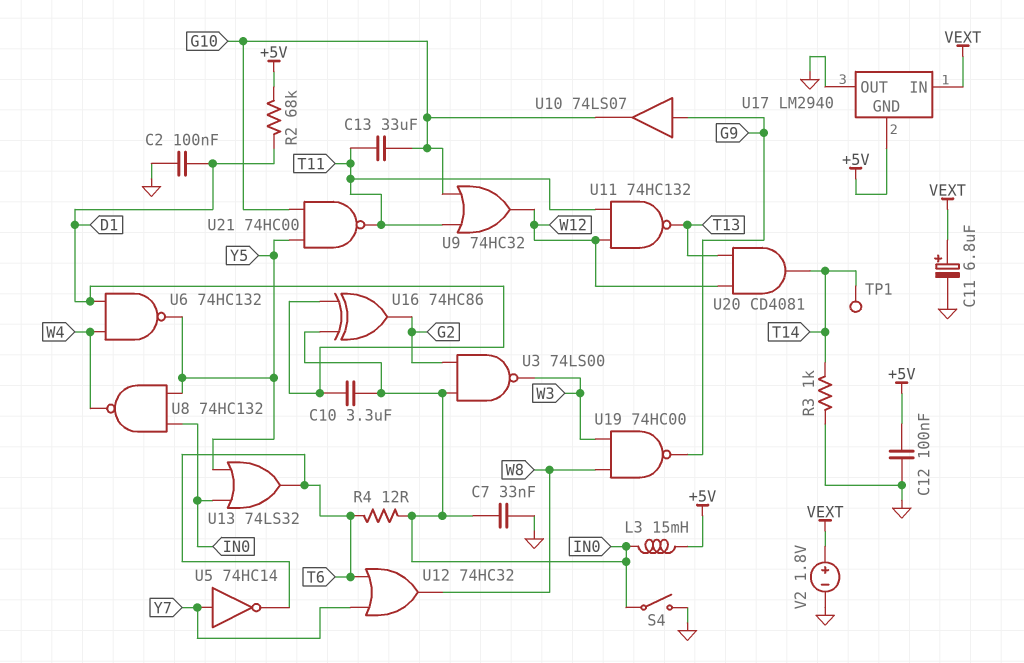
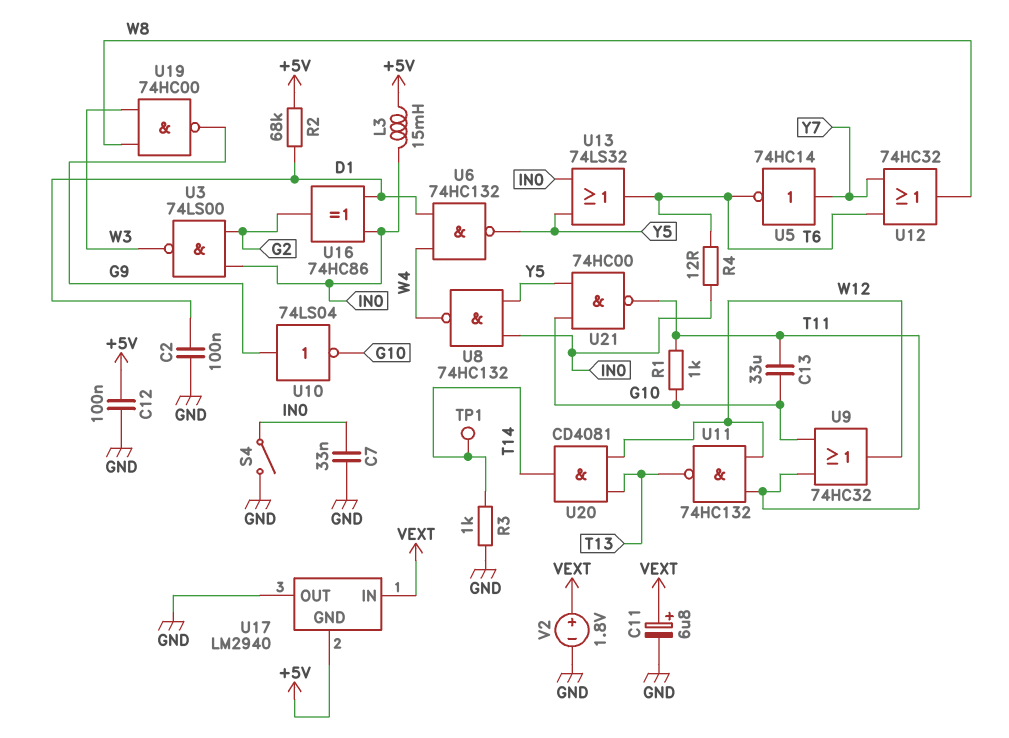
C10: 3.3uF (D1, IN0) -> none
R1: none -> 1k (G10, T11)
U10: buffer 74LS07 (in G9, out G10) -> NOT 74LS04 (in G9, out G10)

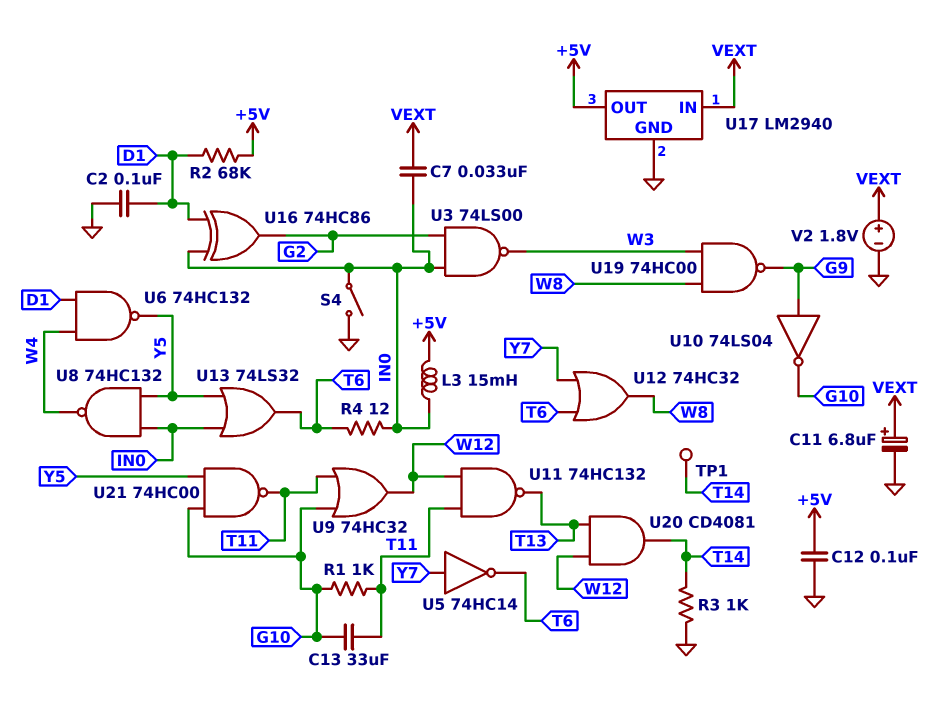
C7: 33nF (GND, IN0) -> 33nF (IN0, VEXT)
U17 pin GND: +5V -> GND
U17 pin OUT: GND -> +5V

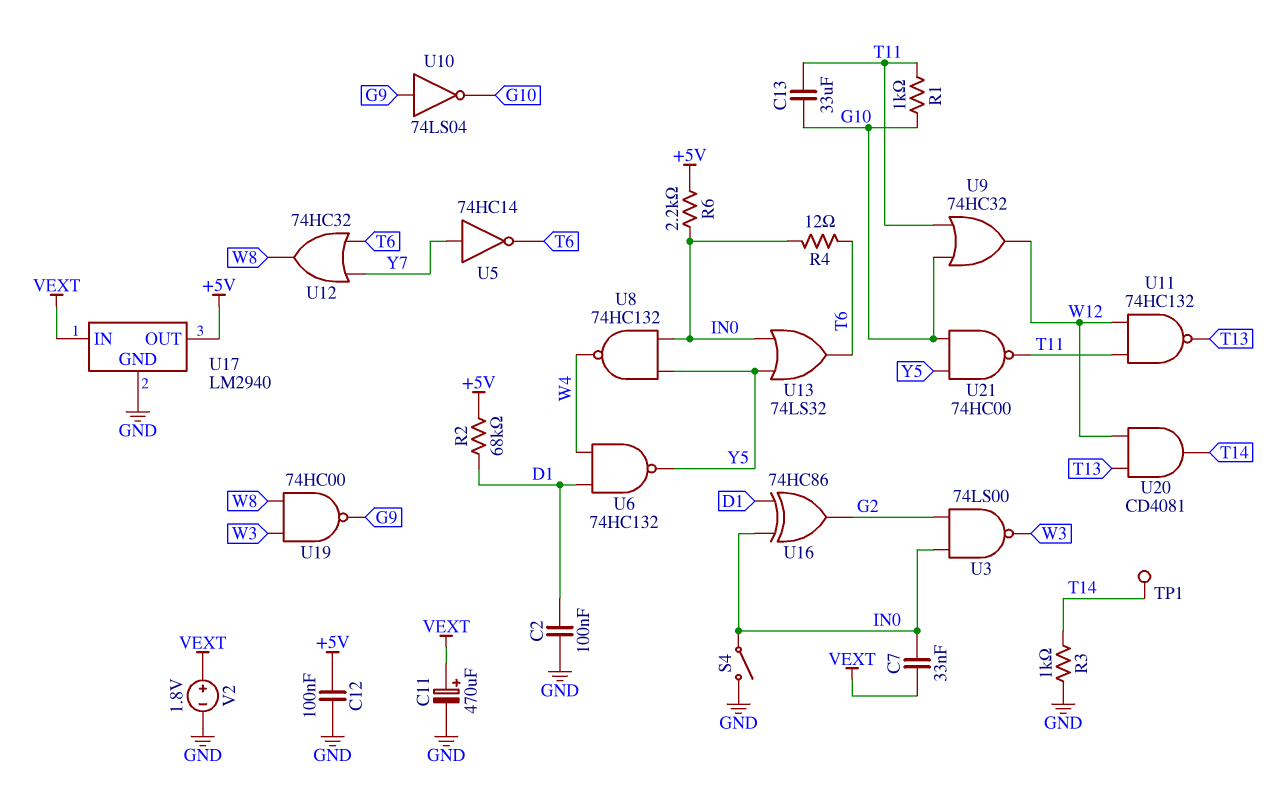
C11: 6.8uF (plus VEXT, minus GND) -> 470uF (plus VEXT, minus GND)
L3: 15mH (+5V, IN0) -> none
R6: none -> 2.2k (+5V, IN0)

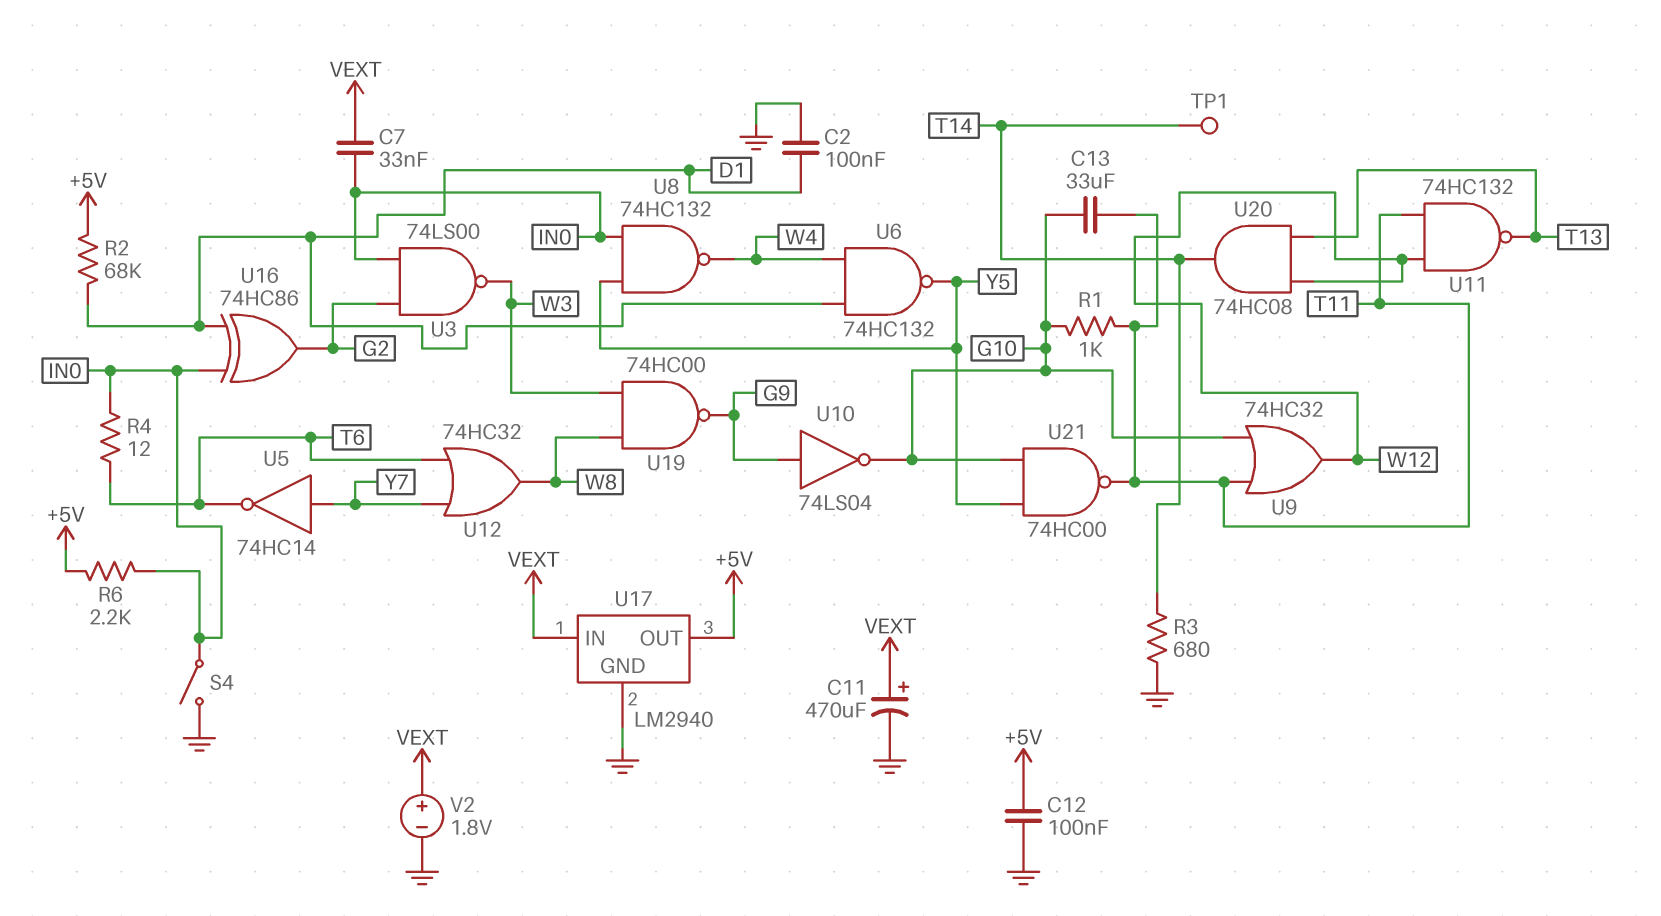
R3: 1k (GND, T14) -> 680 (GND, T14)
U13: OR 74LS32 (in IN0, in Y5, out T6) -> none
U20: AND CD4081 (in T13, in W12, out T14) -> AND 74HC08 (in T13, in W12, out T14)

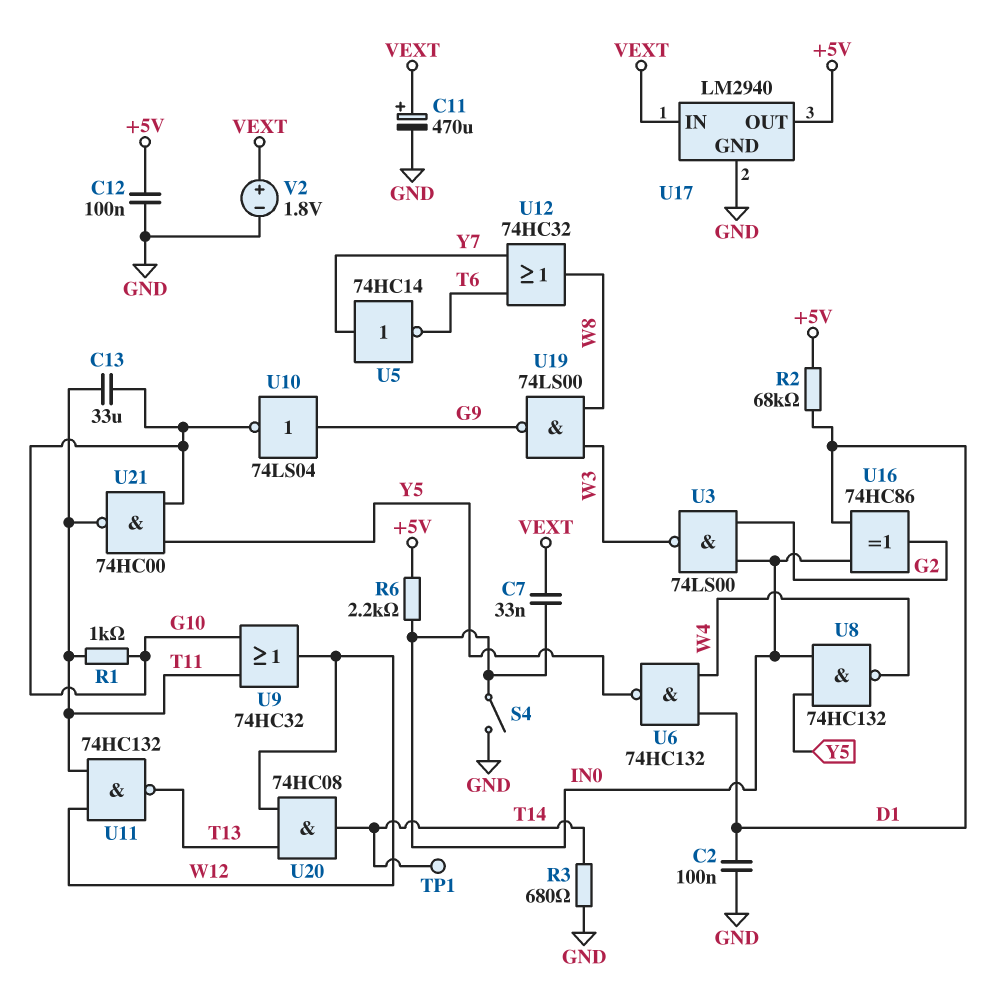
R4: 12 (IN0, T6) -> none
U19: NAND 74HC00 (in W3, in W8, out G9) -> NAND 74LS00 (in W3, in W8, out G9)

